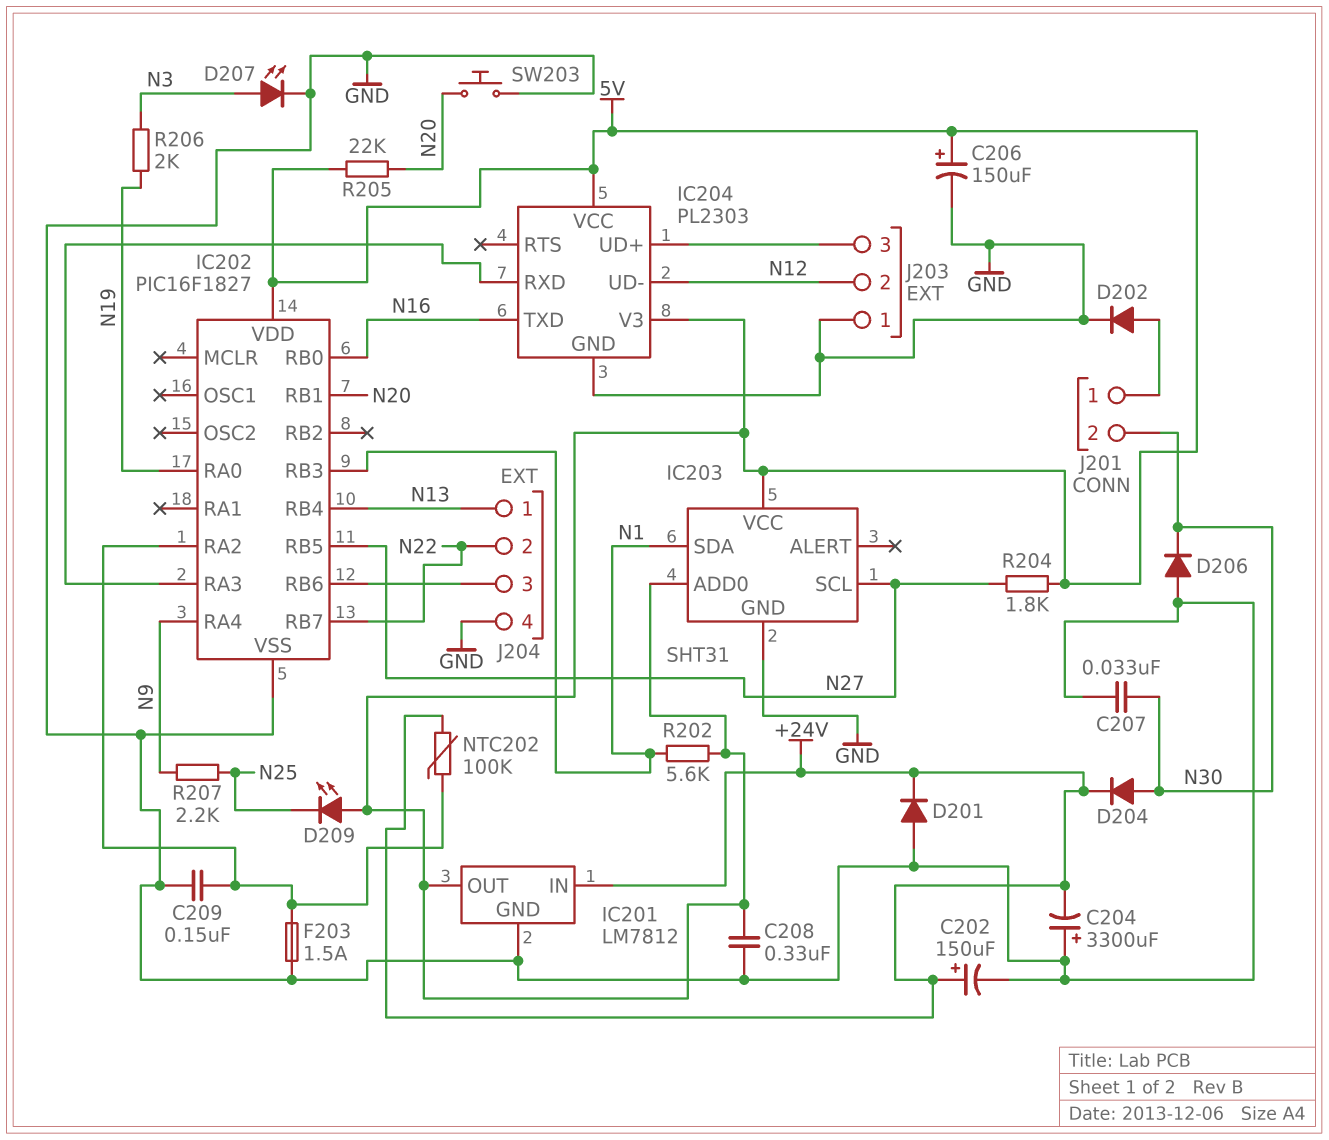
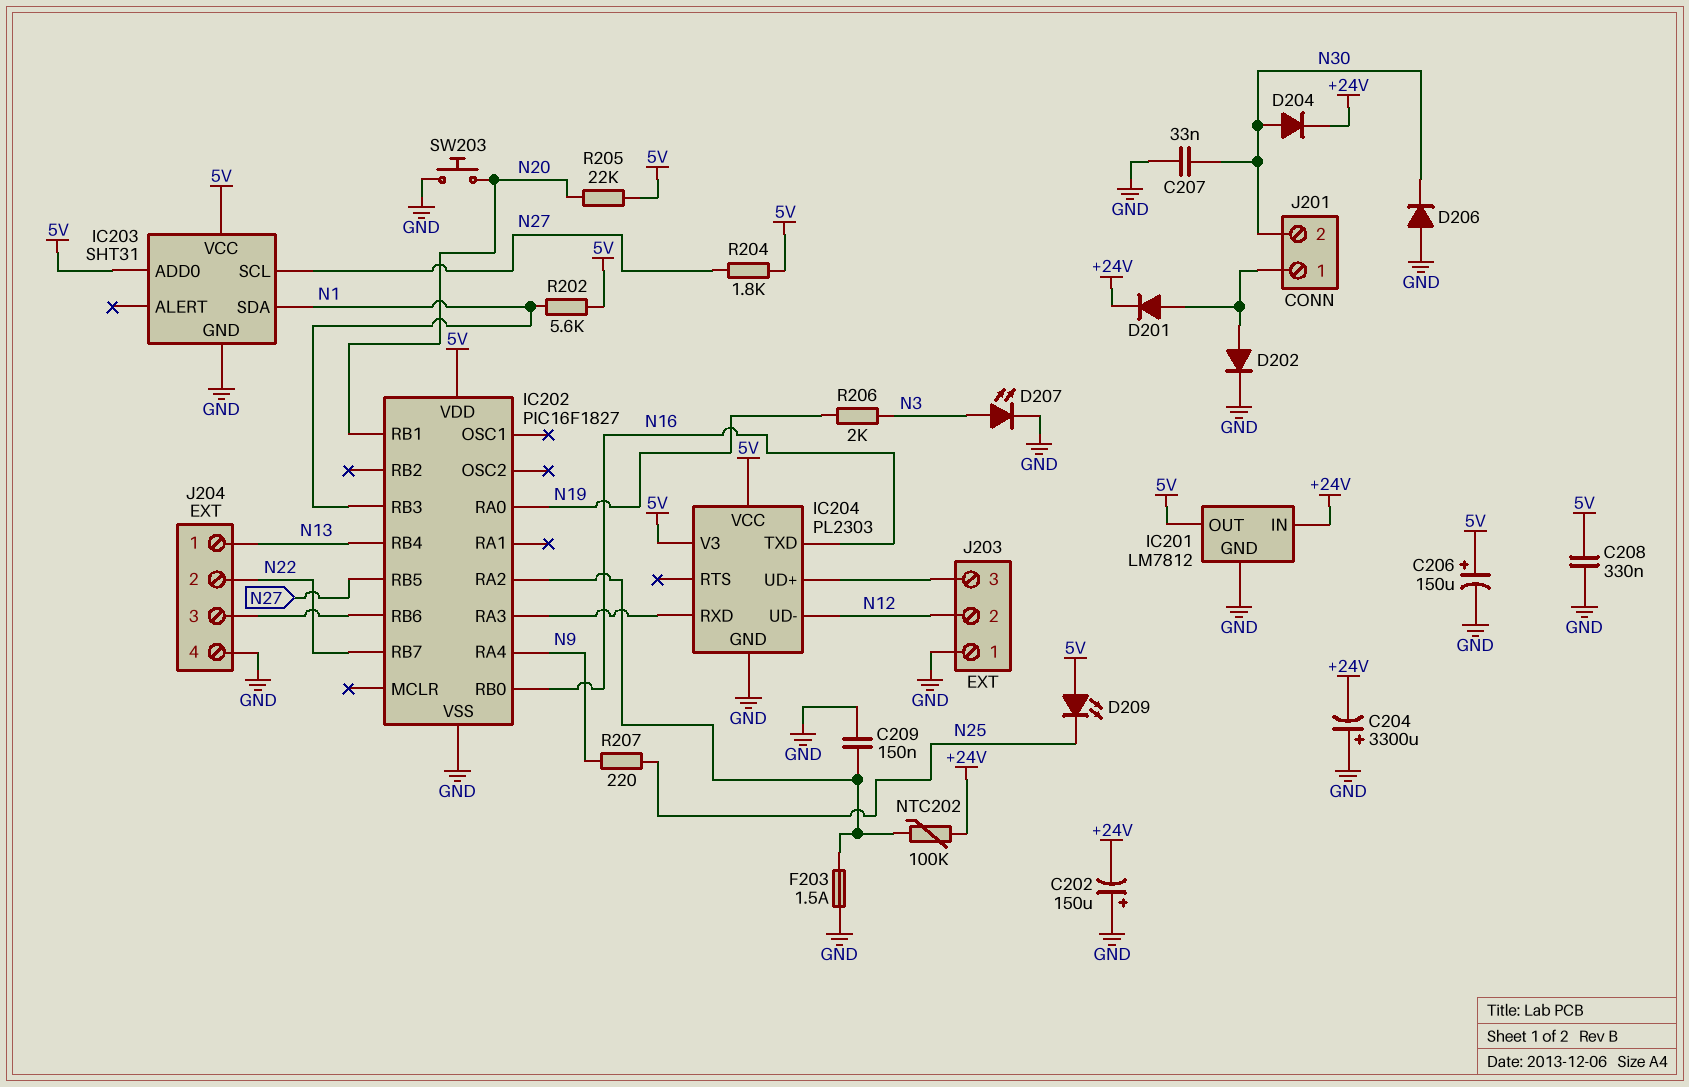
C202: 150uF (plus +24V, minus GND) -> 150uF (plus GND, minus +24V)
D201: diode (A GND, K +24V) -> diode (A J201/1, K +24V)
R207: 2.2k (N9, N25) -> 220 (N9, N25)

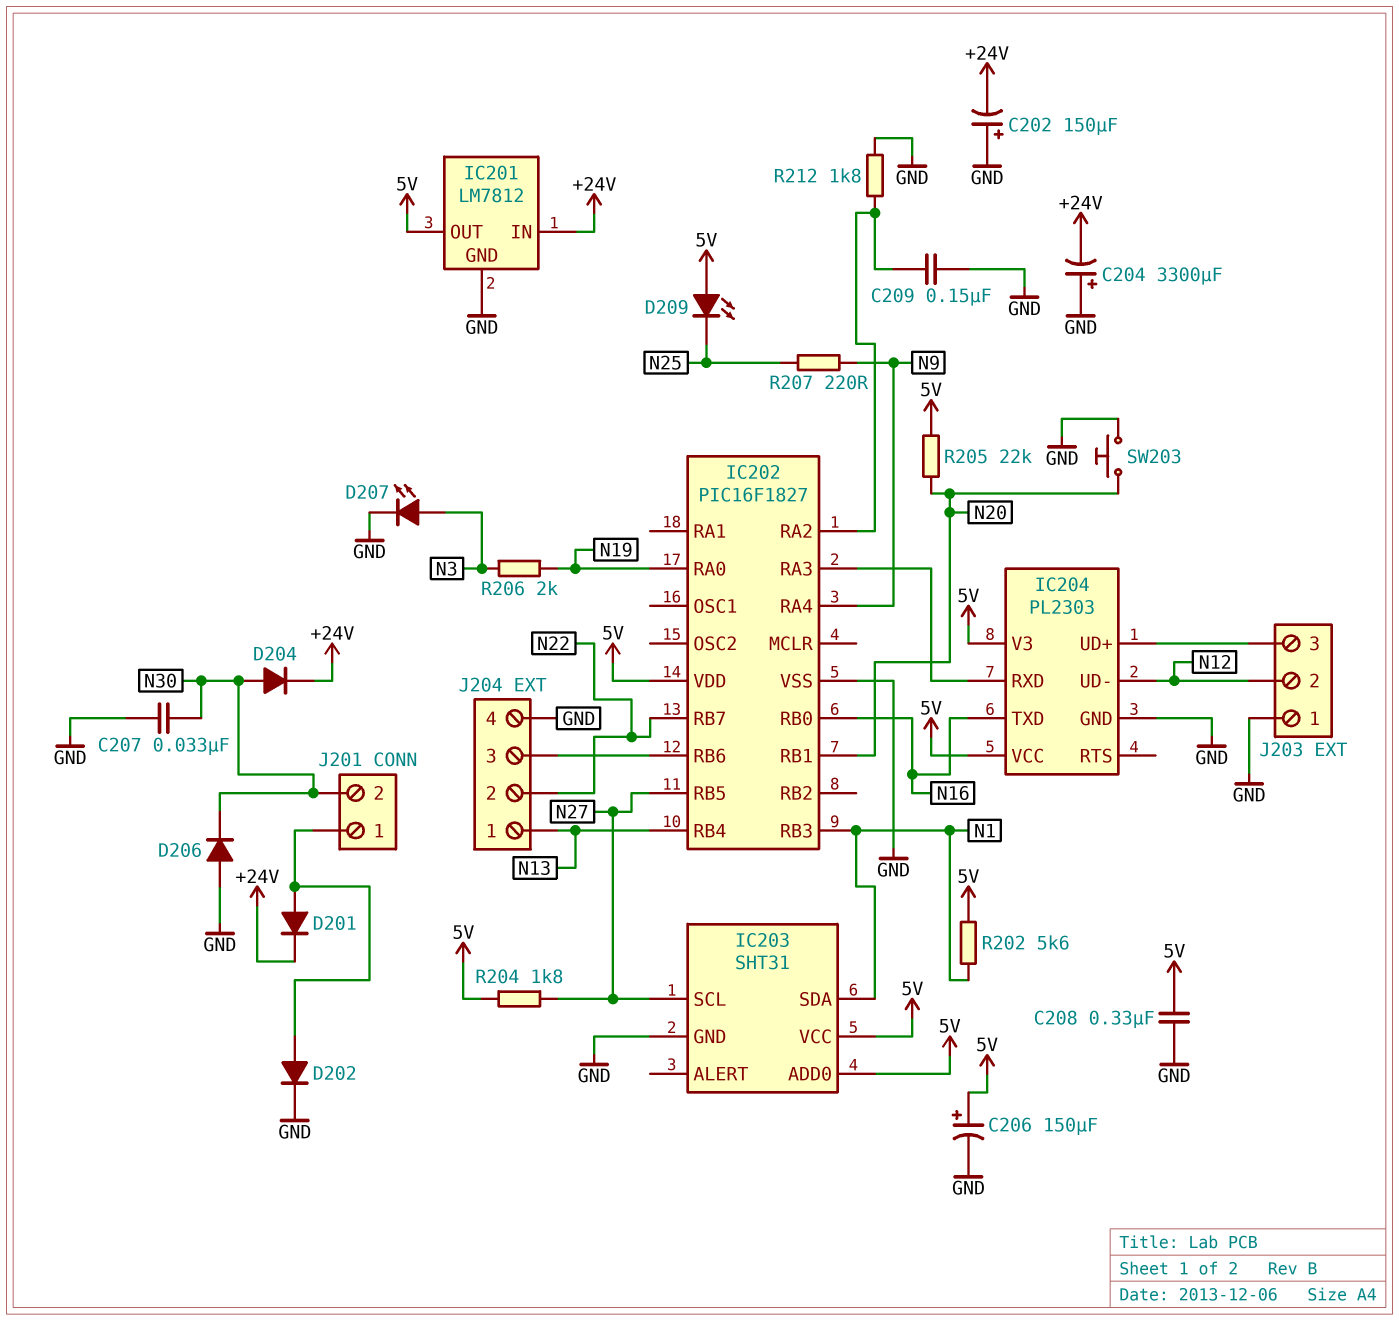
F203: 1.5A (GND, IC202/RA2) -> none
NTC202: 100k (+24V, IC202/RA2) -> none
R212: none -> 1.8k (GND, IC202/RA2)

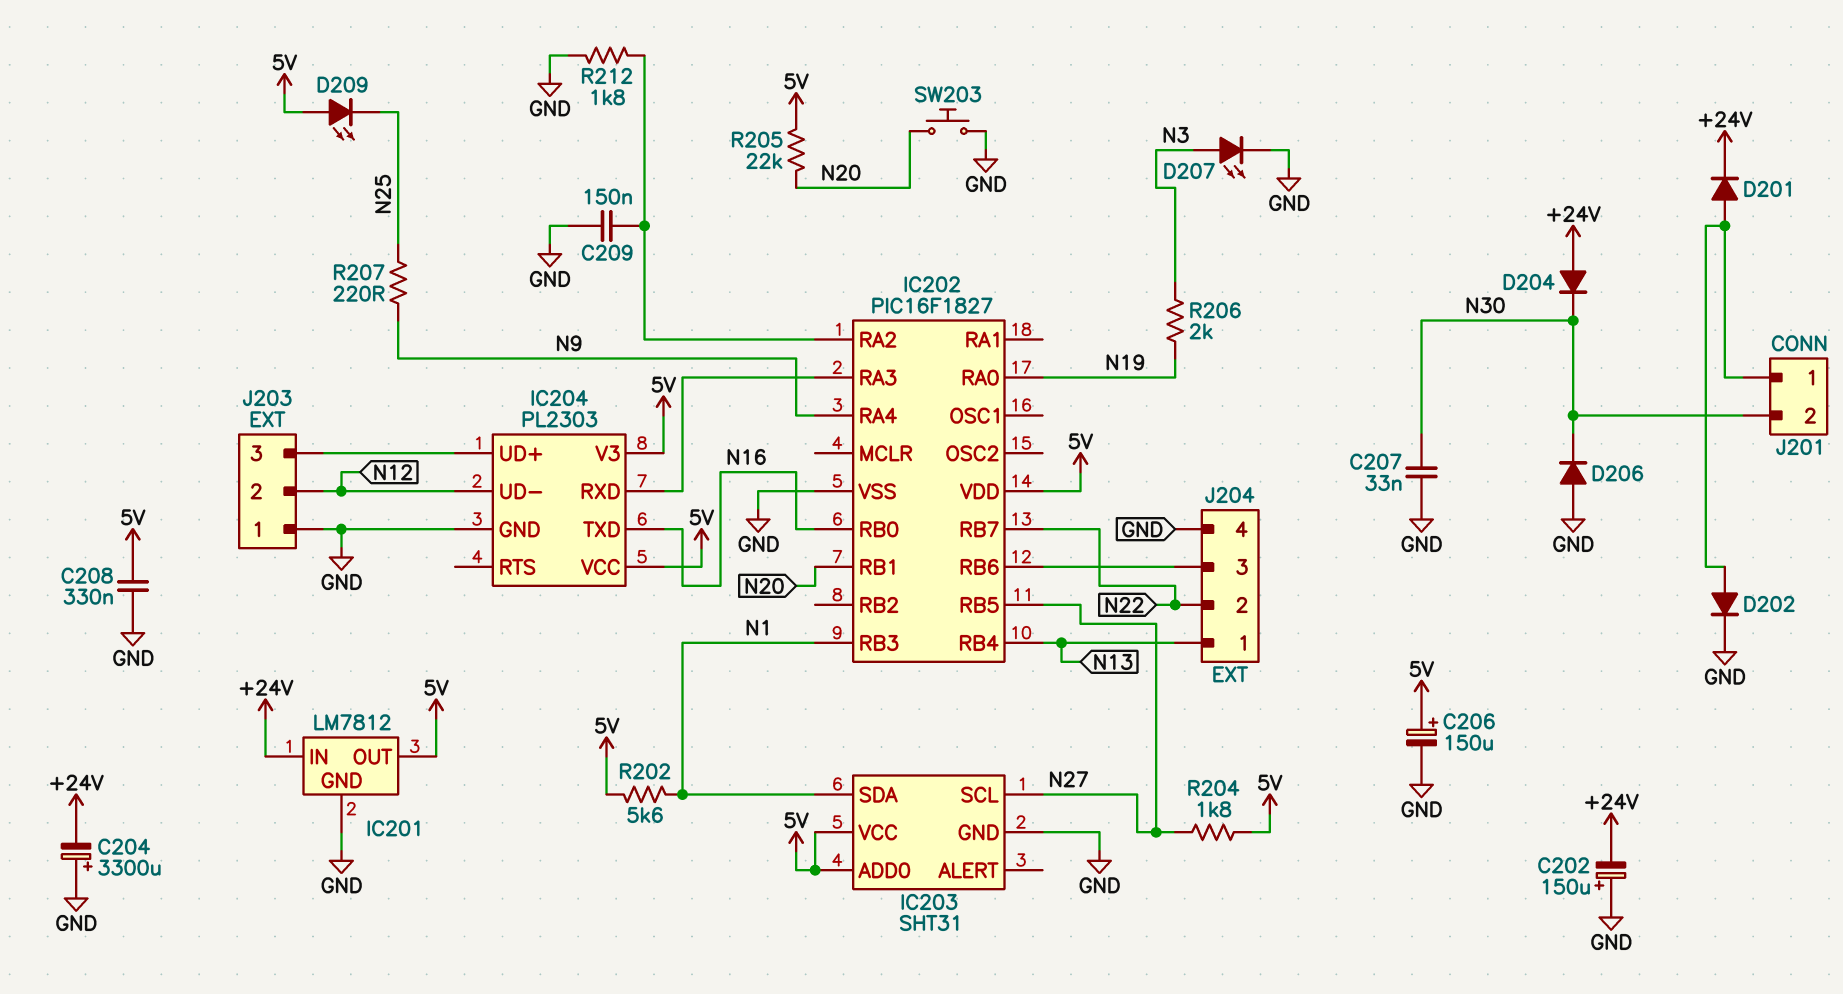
D204: diode (A N30, K +24V) -> diode (A +24V, K N30)

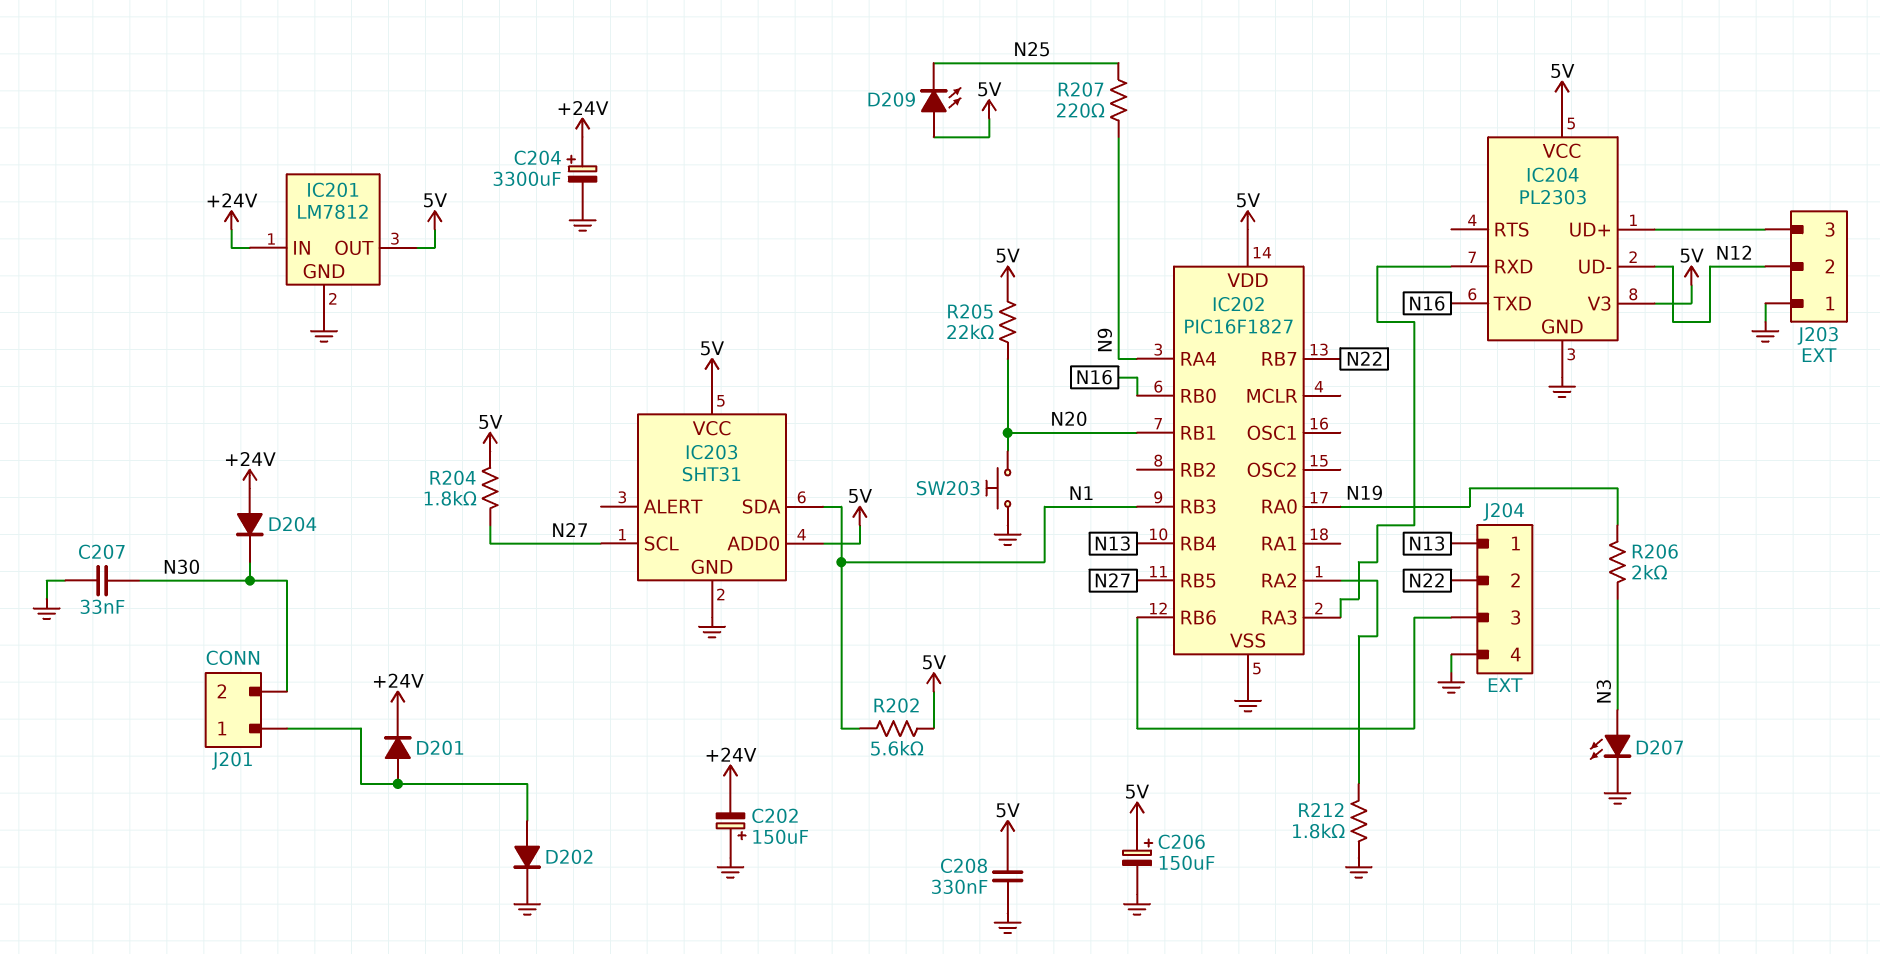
C204: 3300uF (plus GND, minus +24V) -> 3300uF (plus +24V, minus GND)
C209: 150nF (GND, IC202/RA2) -> none
D206: diode (A GND, K N30) -> none

